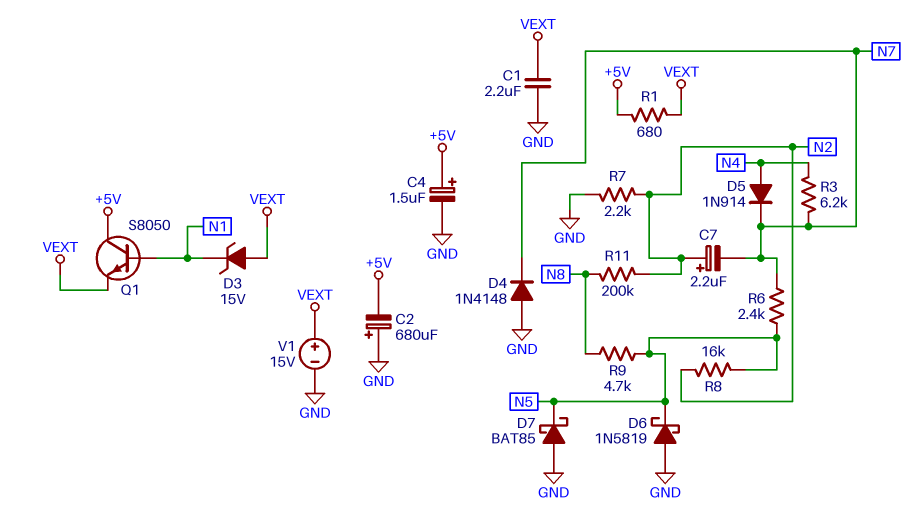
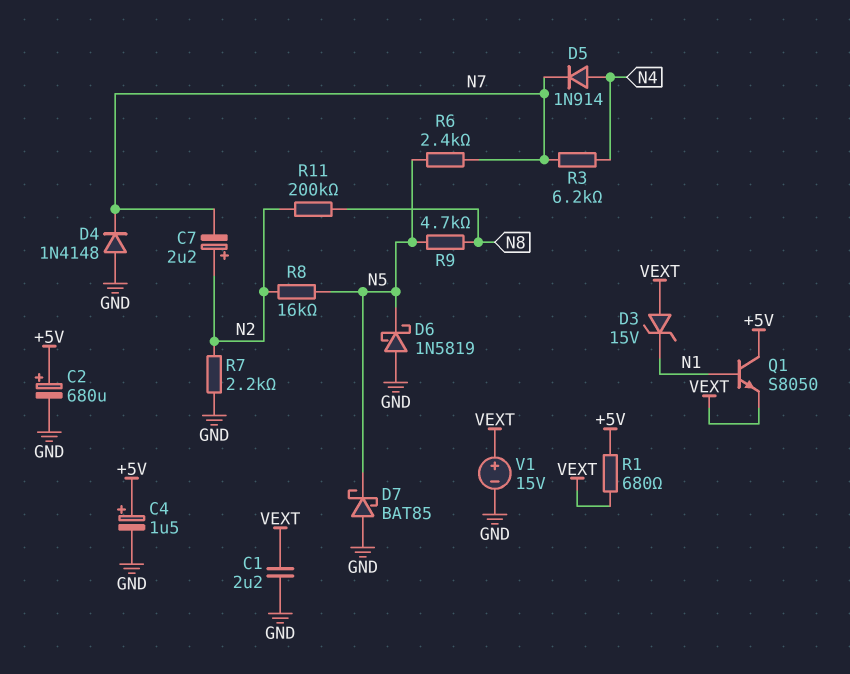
C2: 680uF (plus GND, minus +5V) -> 680uF (plus +5V, minus GND)

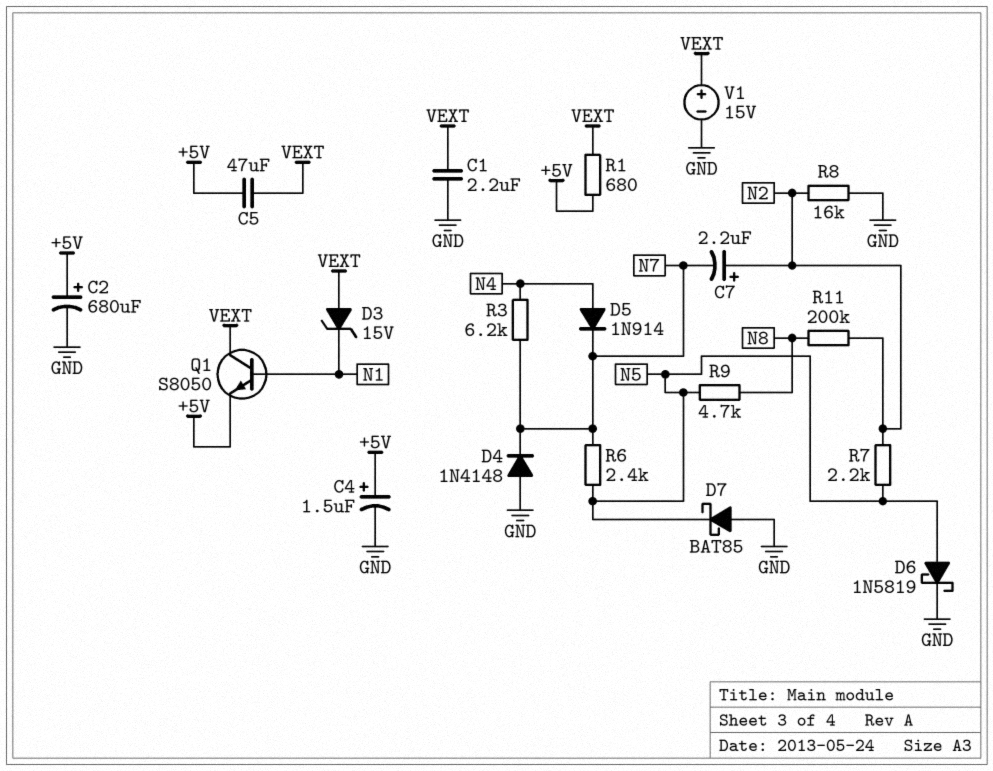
C5: none -> 47uF (+5V, VEXT)
D6: schottky 1N5819 (A GND, K N5) -> schottky 1N5819 (A N5, K GND)
Q1: NPN S8050 (B N1, C +5V, E VEXT) -> NPN S8050 (B N1, C VEXT, E +5V)
R7: 2.2k (GND, N2) -> 2.2k (N2, N5)
R8: 16k (N2, N5) -> 16k (GND, N2)

